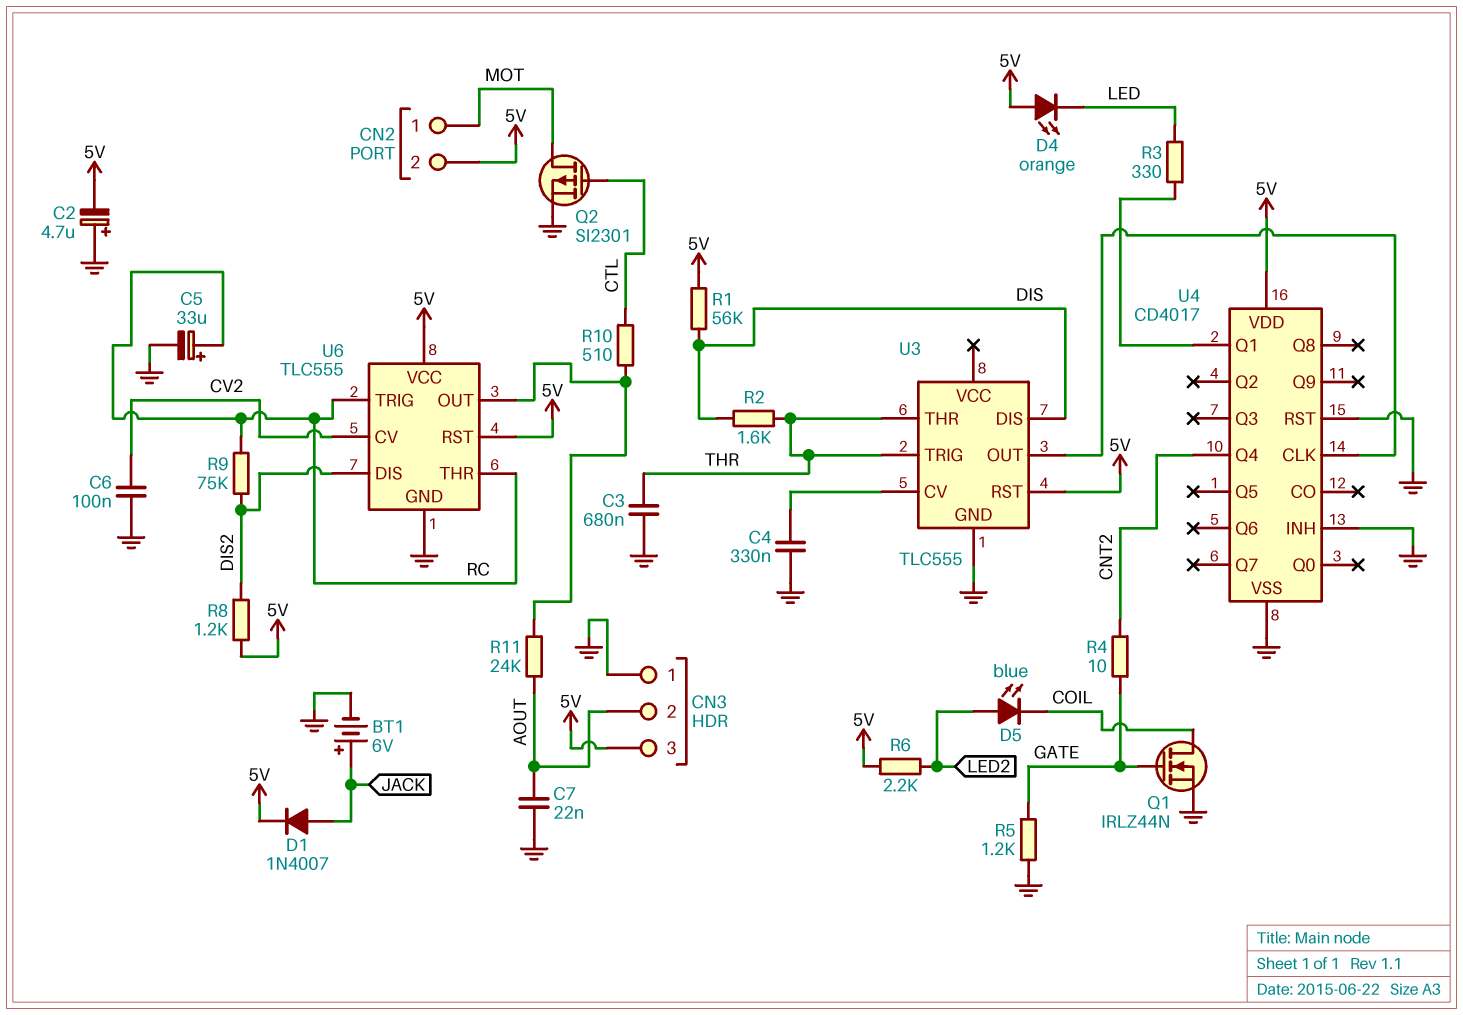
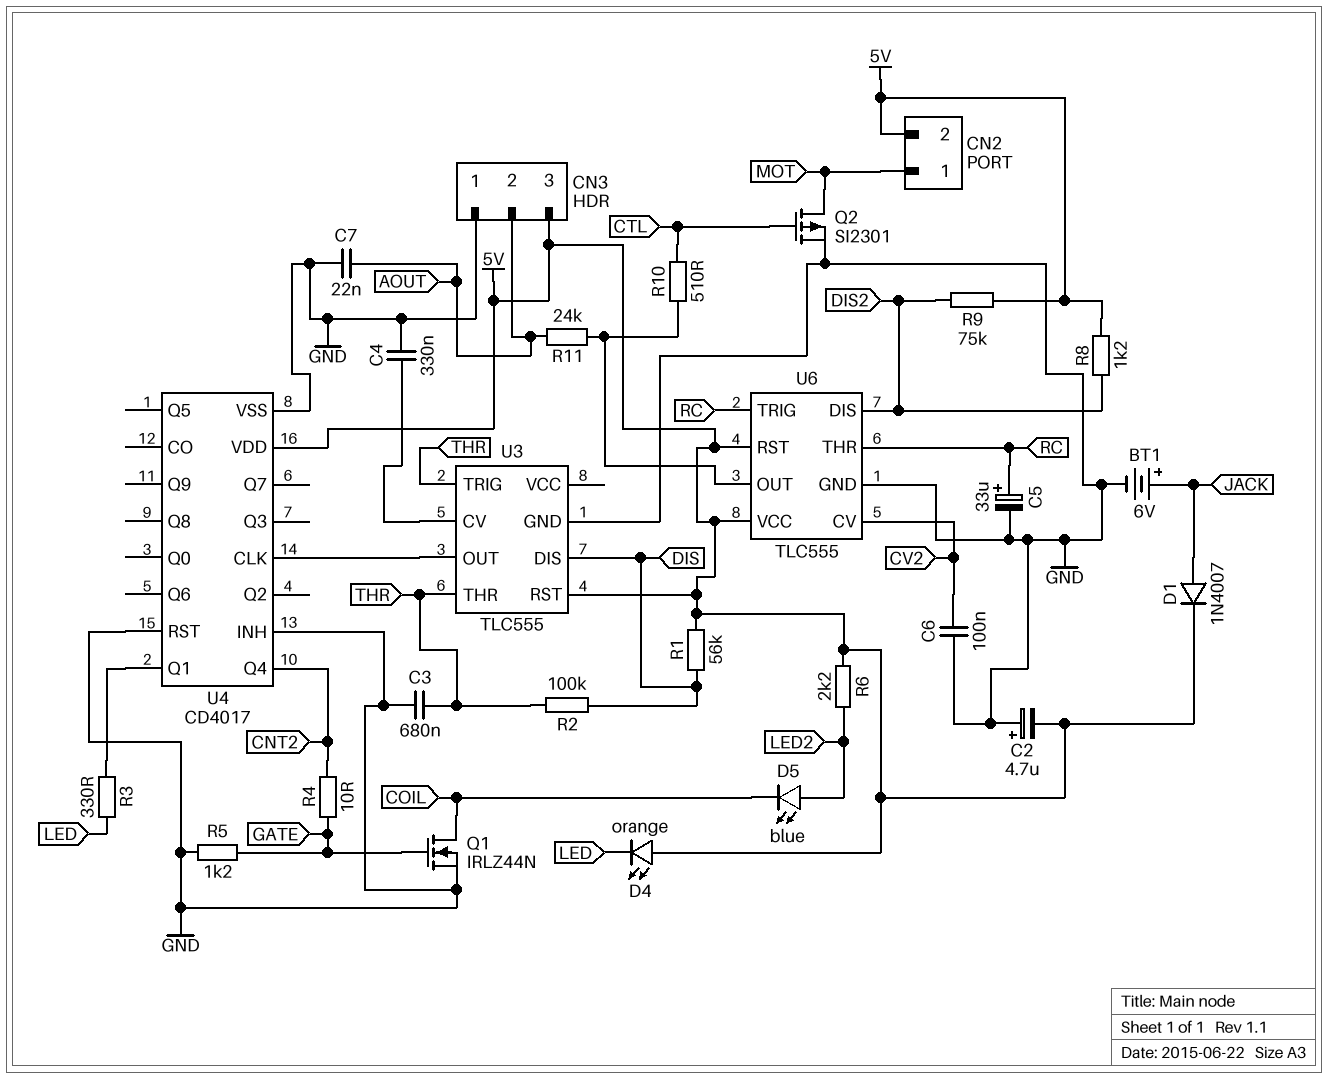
R2: 1.6k (DIS, THR) -> 100k (DIS, THR)
R9: 75k (DIS2, RC) -> 75k (5V, DIS2)

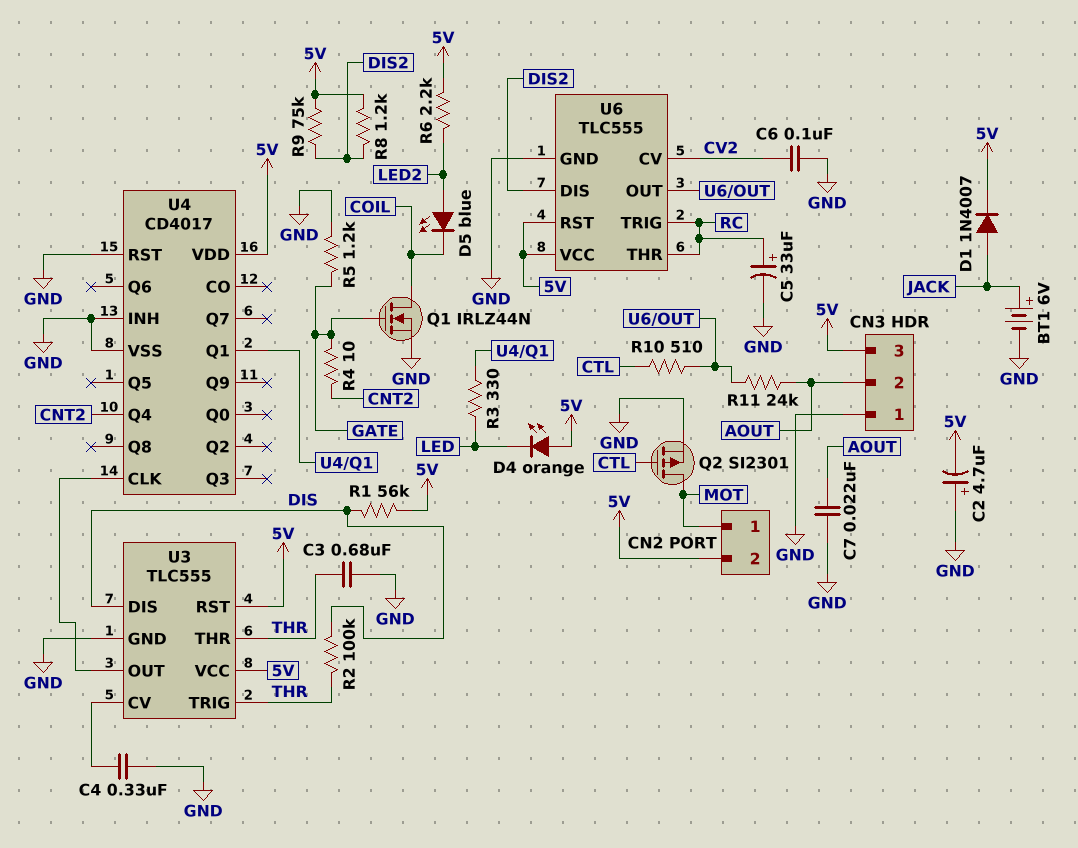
U3 pin VCC: none -> 5V

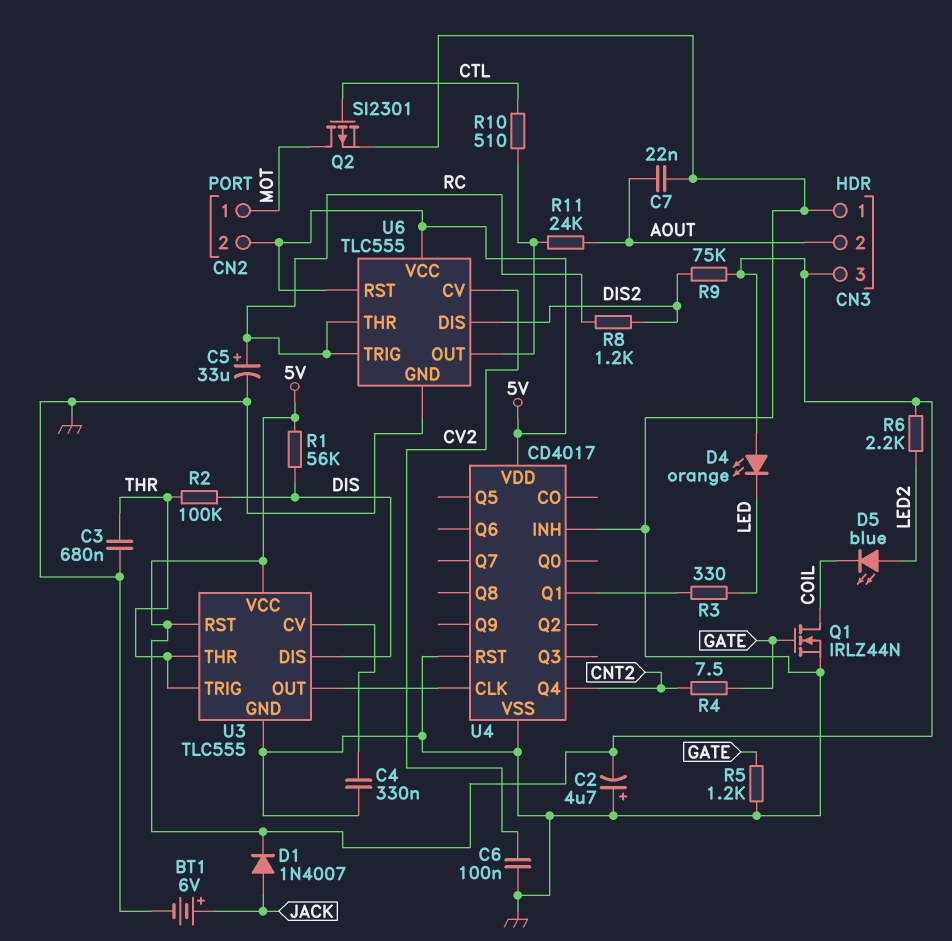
R4: 10 (CNT2, GATE) -> 7.5 (CNT2, GATE)
R8: 1.2k (5V, DIS2) -> 1.2k (DIS2, RC)

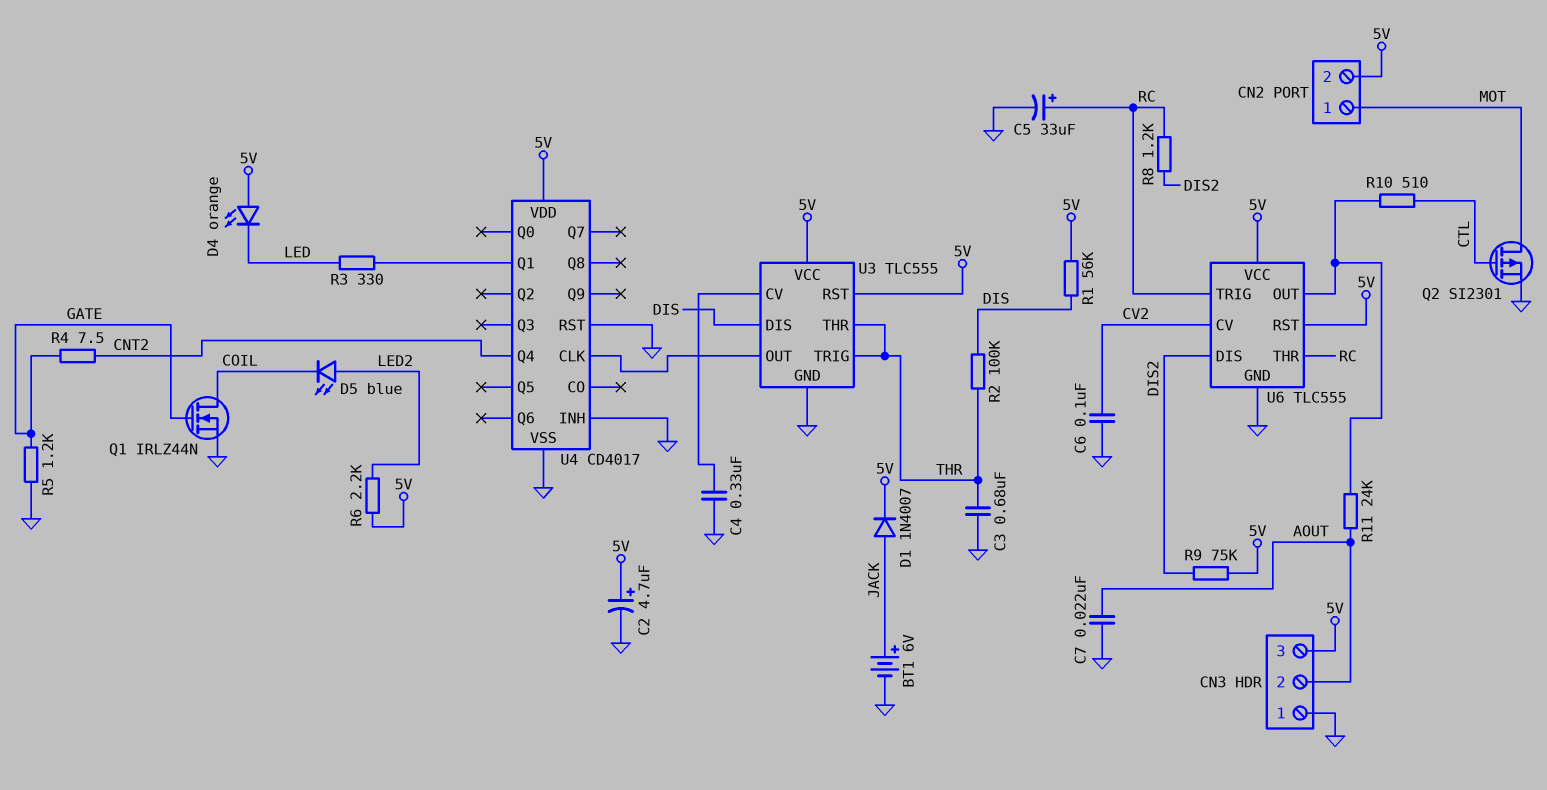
C2: 4.7uF (plus GND, minus 5V) -> 4.7uF (plus 5V, minus GND)

